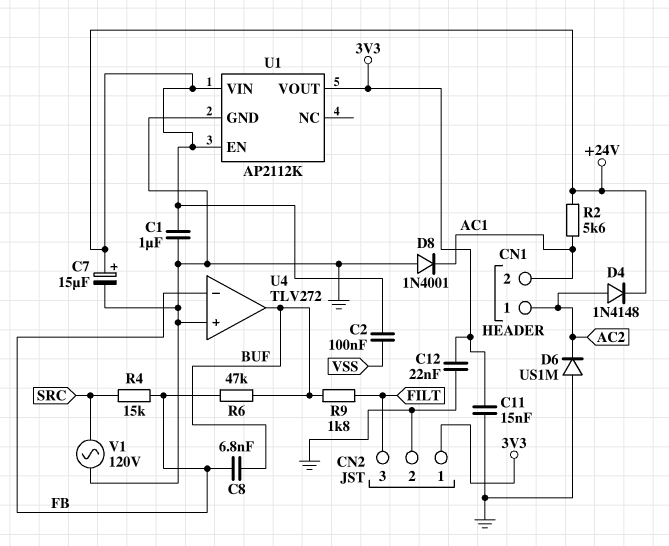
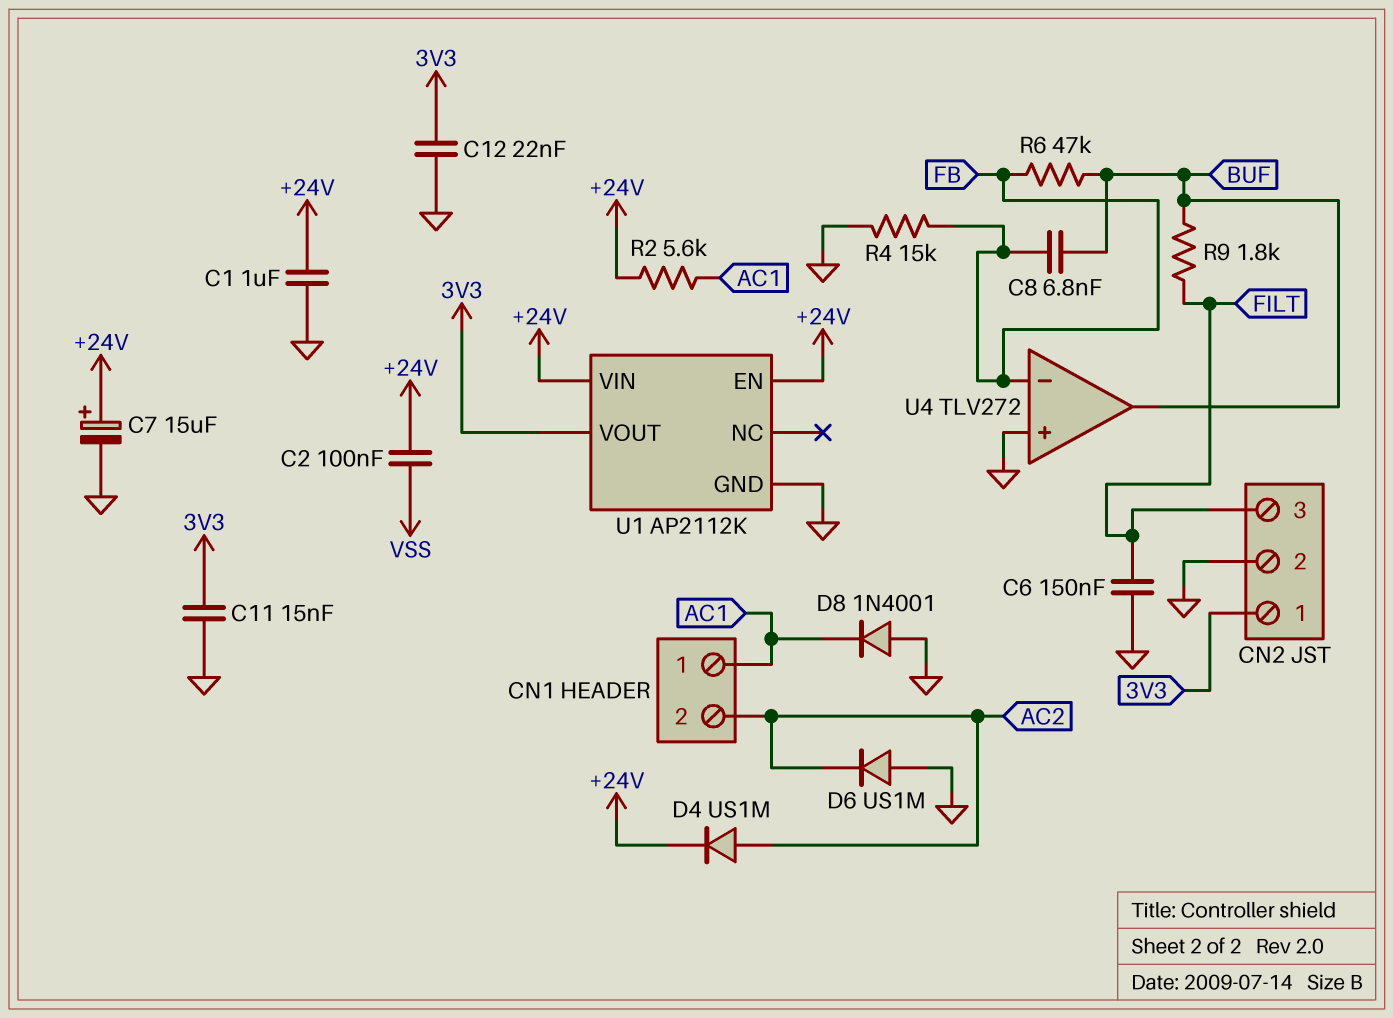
C6: none -> 150nF (FILT, GND)
CN1 pin 1: AC2 -> AC1
CN1 pin 2: AC1 -> AC2
D4: diode 1N4148 (A AC2, K +24V) -> diode US1M (A AC2, K +24V)
R4: 15k (FB, SRC) -> 15k (FB, GND)
V1: AC 120V (GND, SRC) -> none

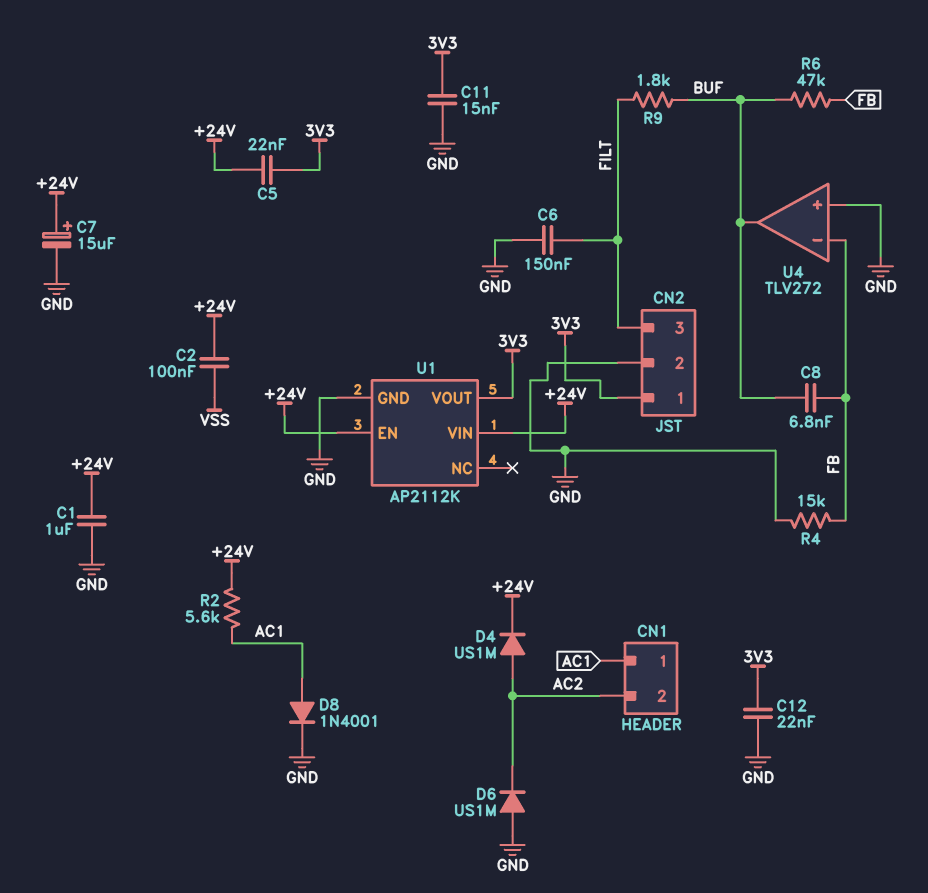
C5: none -> 22nF (+24V, 3V3)
D8: diode 1N4001 (A GND, K AC1) -> diode 1N4001 (A AC1, K GND)

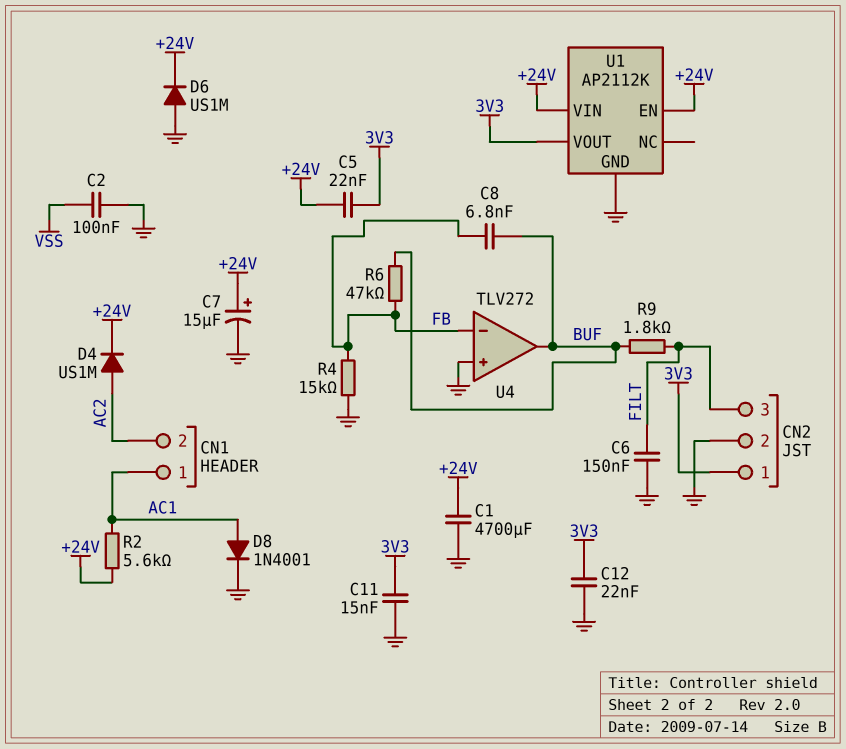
C1: 1uF (+24V, GND) -> 4700uF (+24V, GND)
C2: 100nF (+24V, VSS) -> 100nF (GND, VSS)
D6: diode US1M (A GND, K AC2) -> diode US1M (A GND, K +24V)

